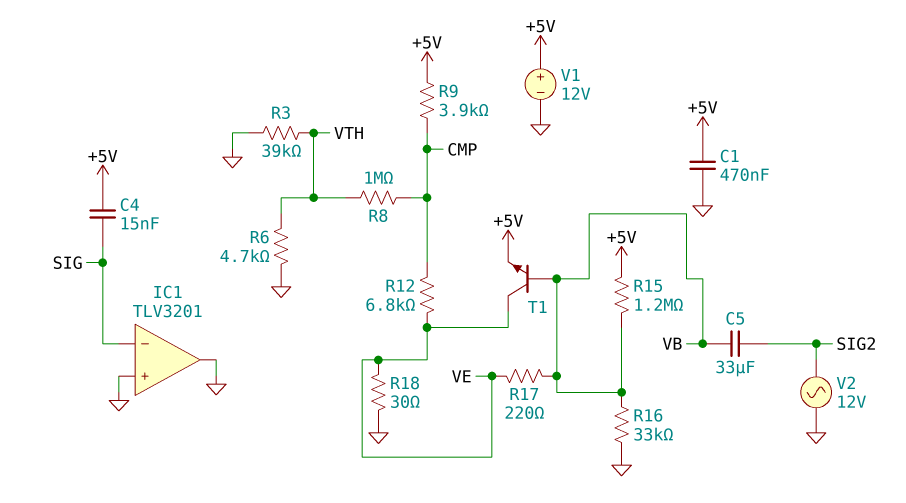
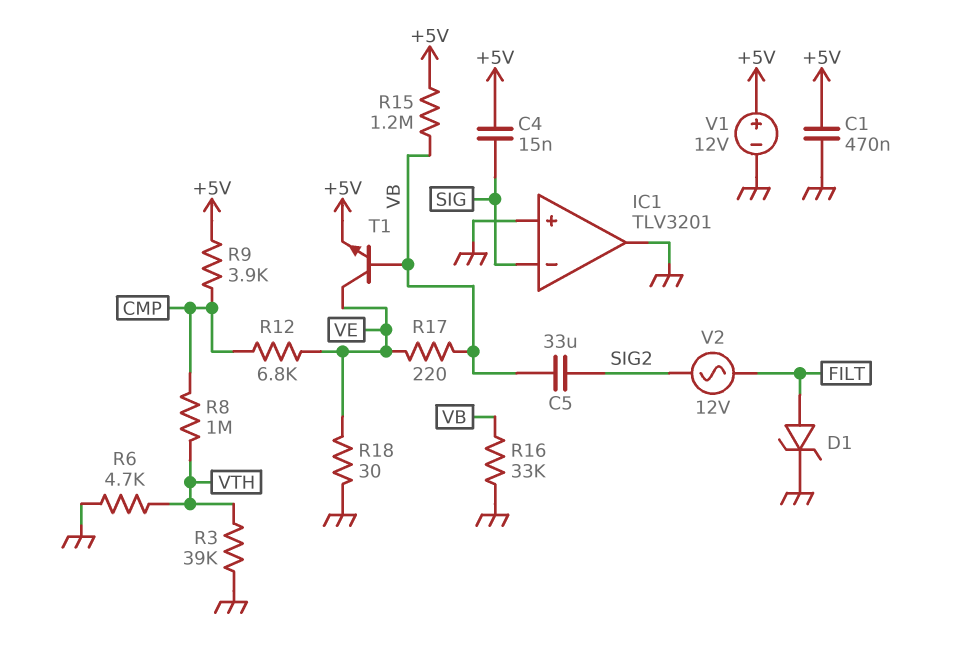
D1: none -> zener (A FILT, K GND)
V2: AC 12V (GND, SIG2) -> AC 12V (FILT, SIG2)

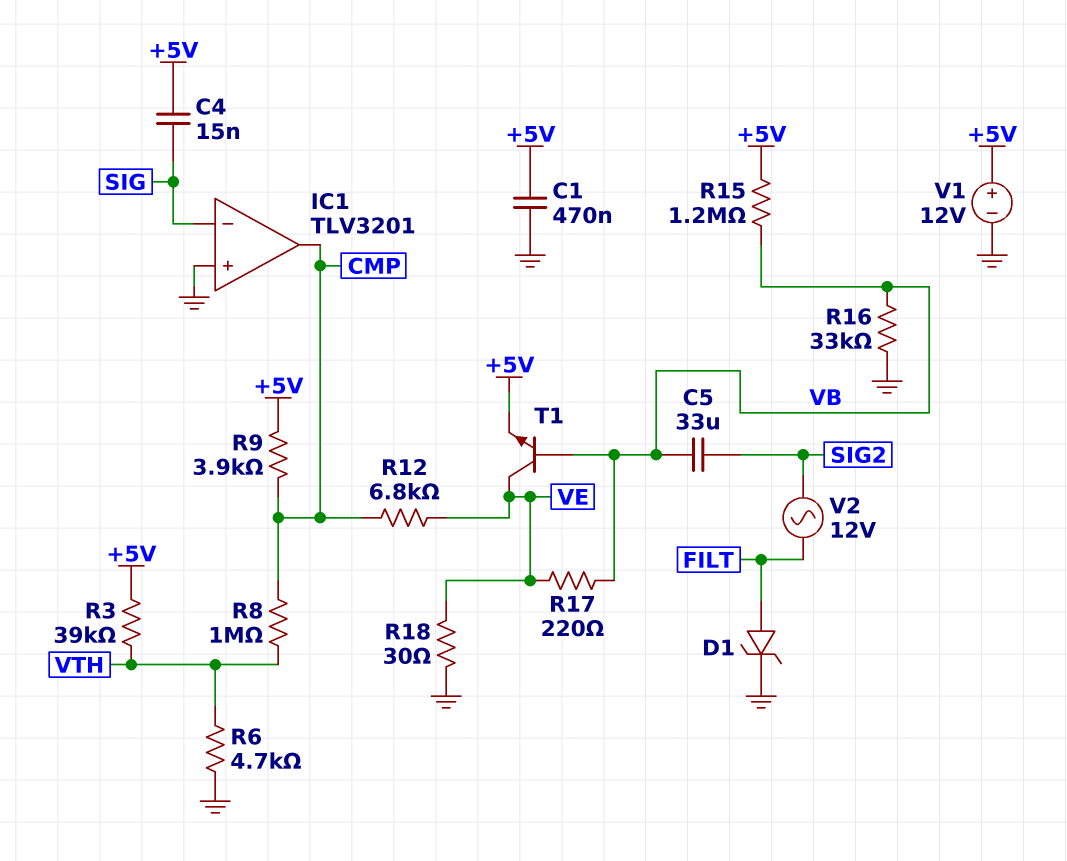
IC1 pin out: GND -> CMP
R3: 39k (GND, VTH) -> 39k (+5V, VTH)

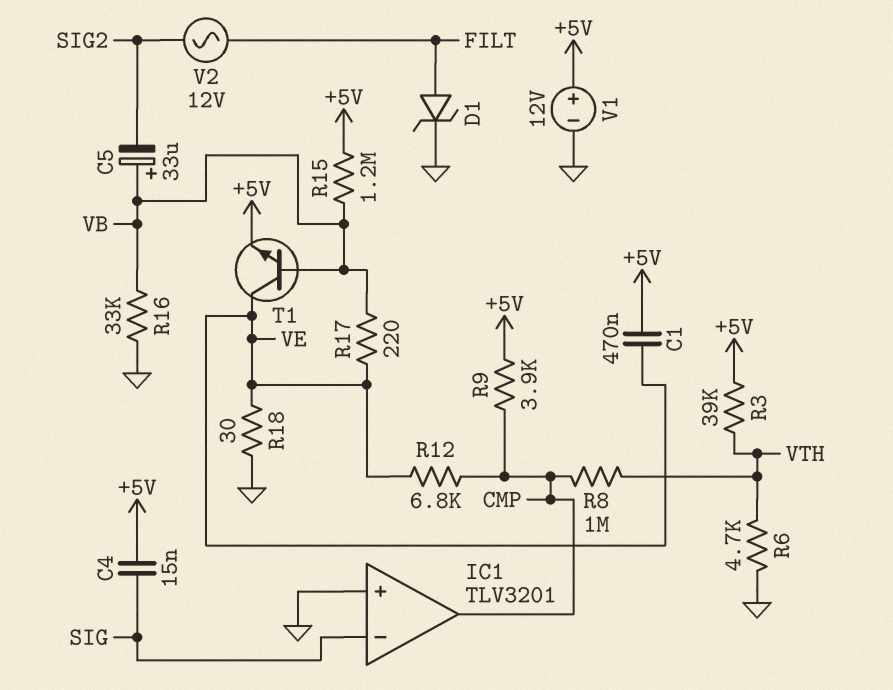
C1: 470nF (+5V, GND) -> 470nF (+5V, VE)
C5: 33uF (SIG2, VB) -> 33uF (plus VB, minus SIG2)

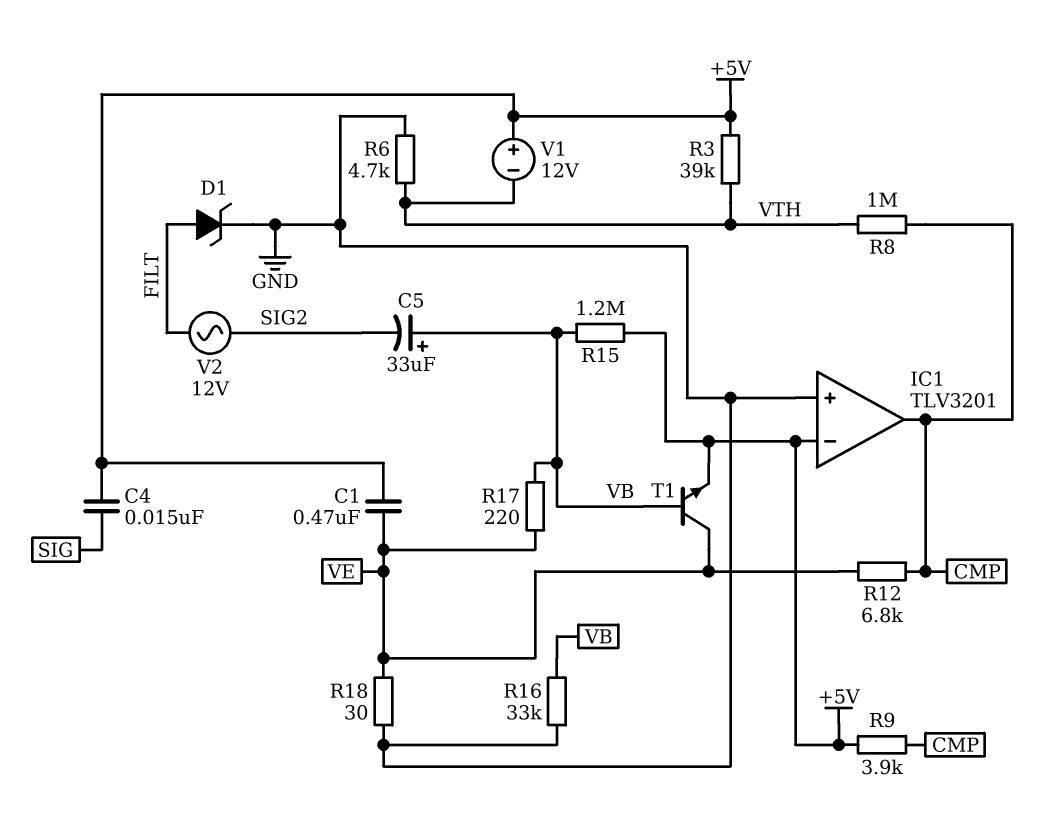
IC1 pin in-: SIG -> +5V
V1: 12V (plus +5V, minus GND) -> 12V (plus +5V, minus VTH)

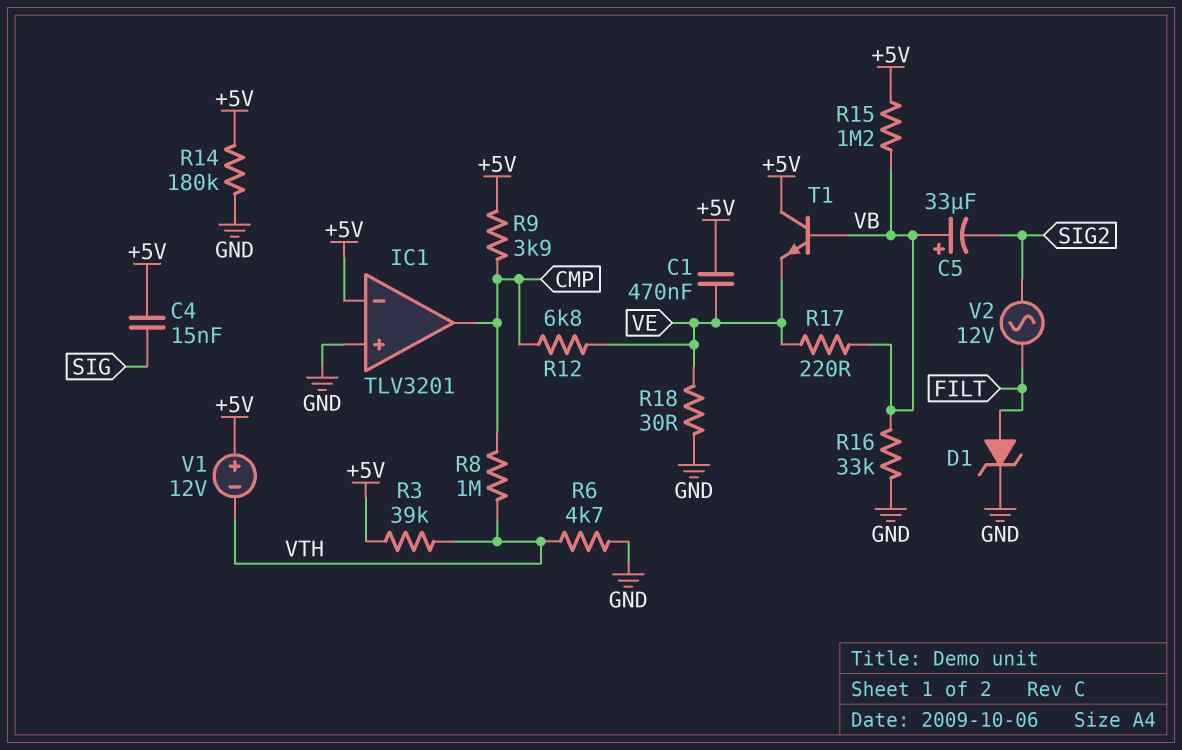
R14: none -> 180k (+5V, GND)
T1: NPN (B VB, C VE, E +5V) -> NPN (B VB, C +5V, E VE)

